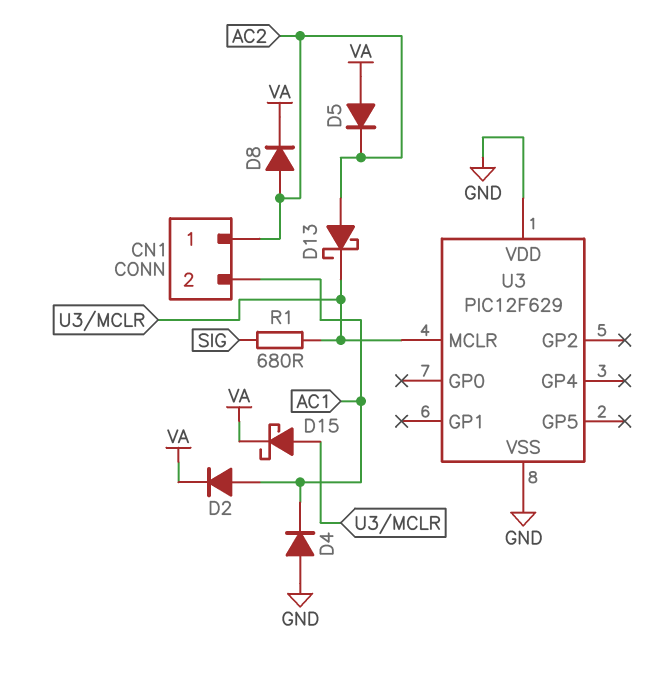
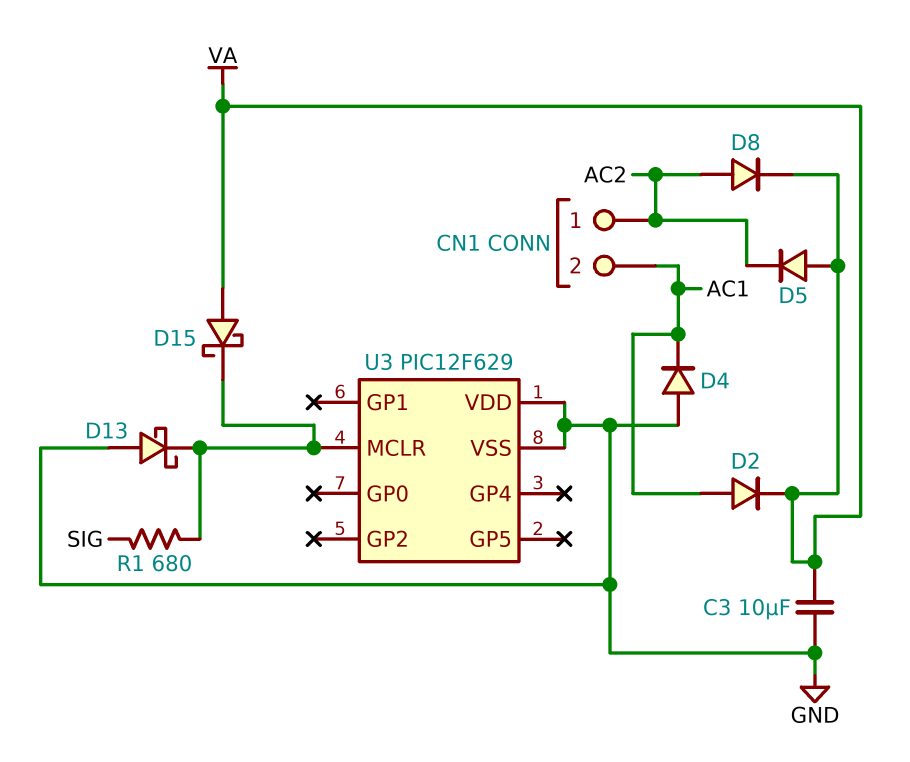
C3: none -> 10uF (GND, VA)
D13: schottky (A AC2, K U3/MCLR) -> schottky (A GND, K U3/MCLR)
D15: schottky (A U3/MCLR, K VA) -> schottky (A VA, K U3/MCLR)

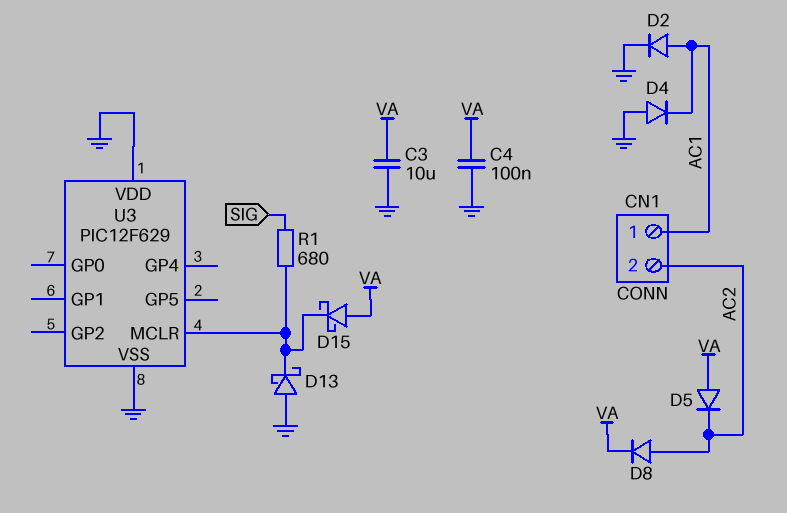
C4: none -> 100nF (GND, VA)
CN1 pin 1: AC2 -> AC1
CN1 pin 2: AC1 -> AC2
D2: diode (A AC1, K VA) -> diode (A AC1, K GND)

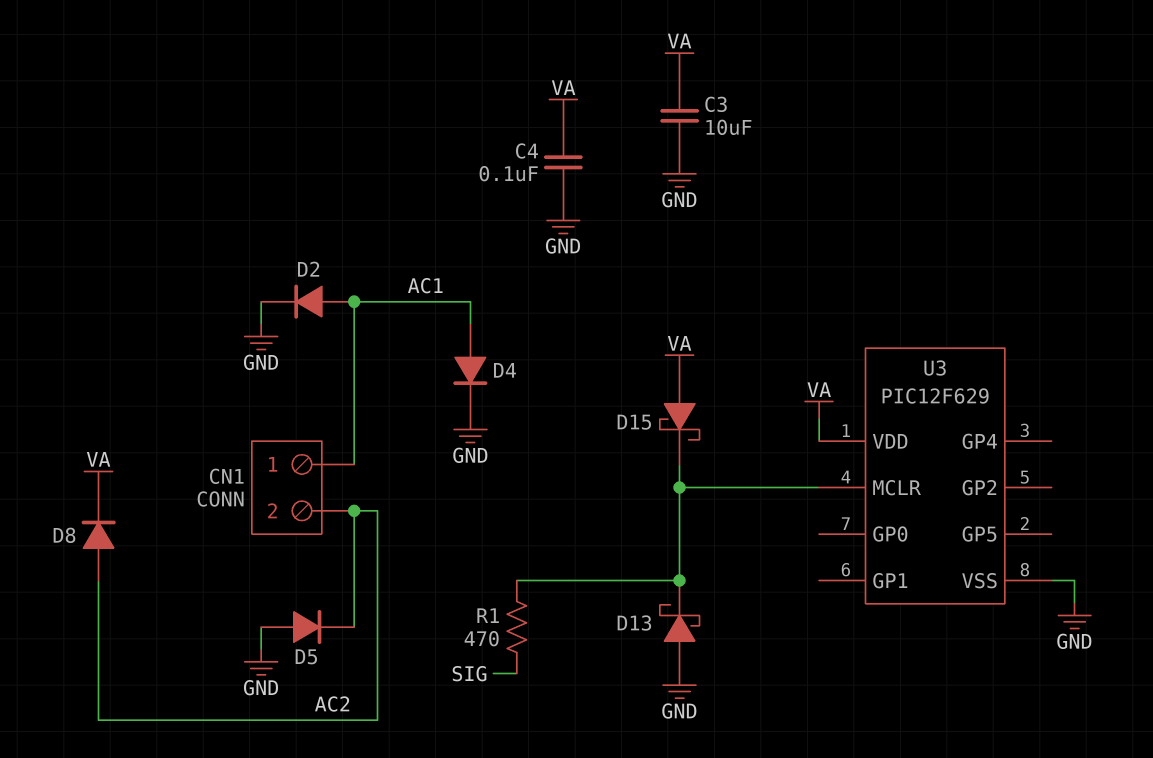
D4: diode (A GND, K AC1) -> diode (A AC1, K GND)
D5: diode (A VA, K AC2) -> diode (A GND, K AC2)
R1: 680 (SIG, U3/MCLR) -> 470 (SIG, U3/MCLR)
U3 pin VDD: GND -> VA

